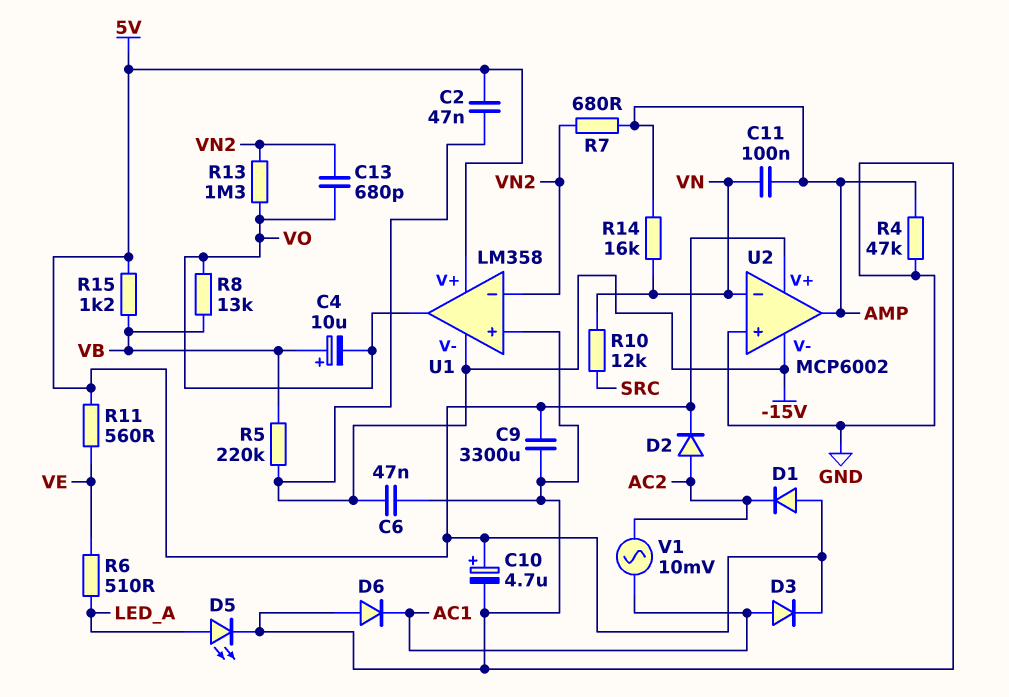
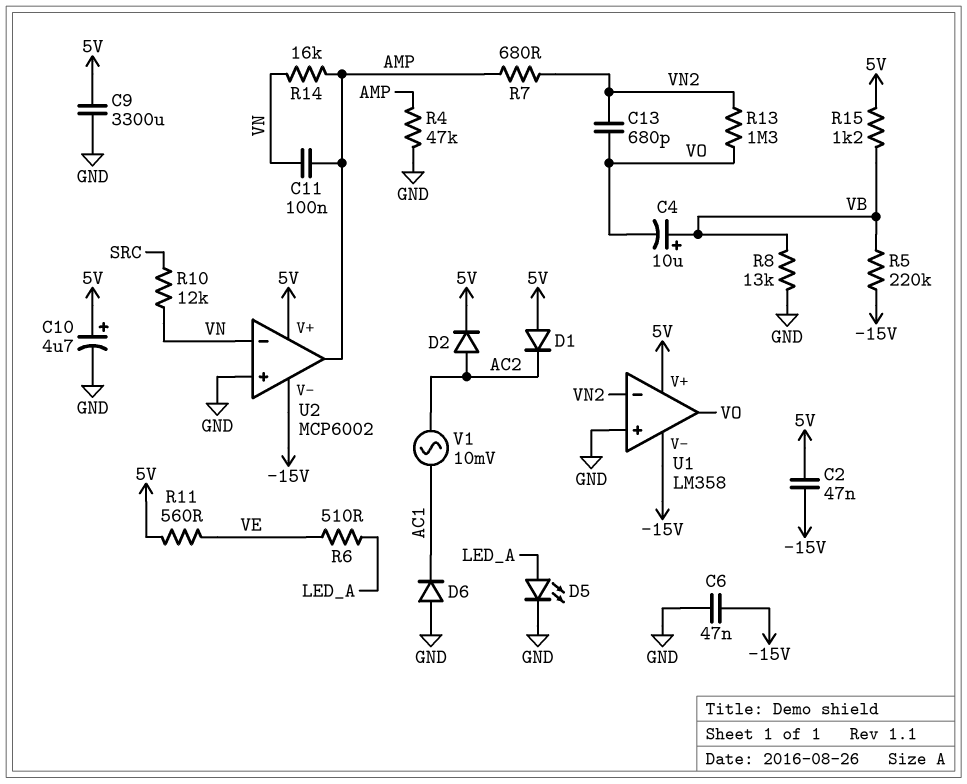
D3: diode (A AC1, K 5V) -> none
R8: 13k (VB, VO) -> 13k (GND, VB)

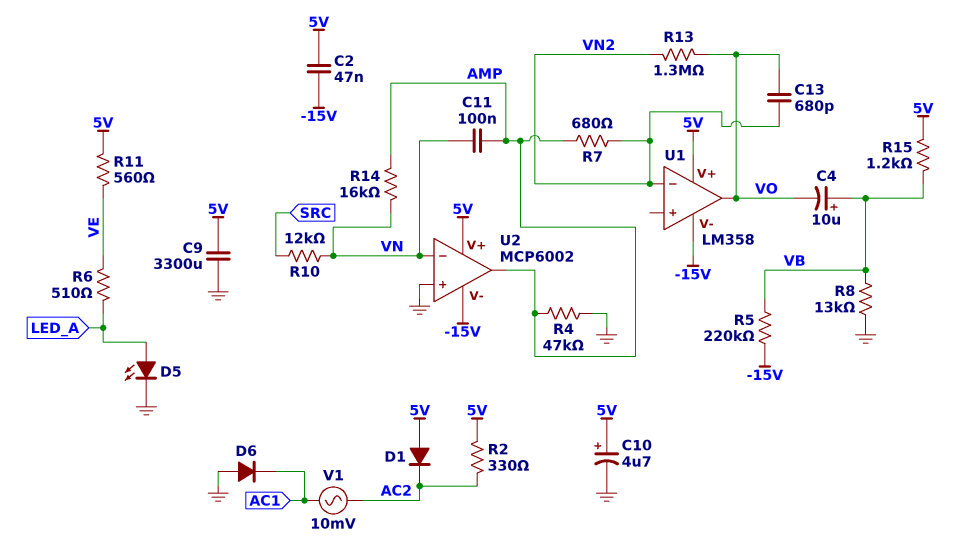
C6: 47nF (-15V, GND) -> none
D2: diode (A AC2, K 5V) -> none
R2: none -> 330 (5V, AC2)
U1 pin in+: GND -> none

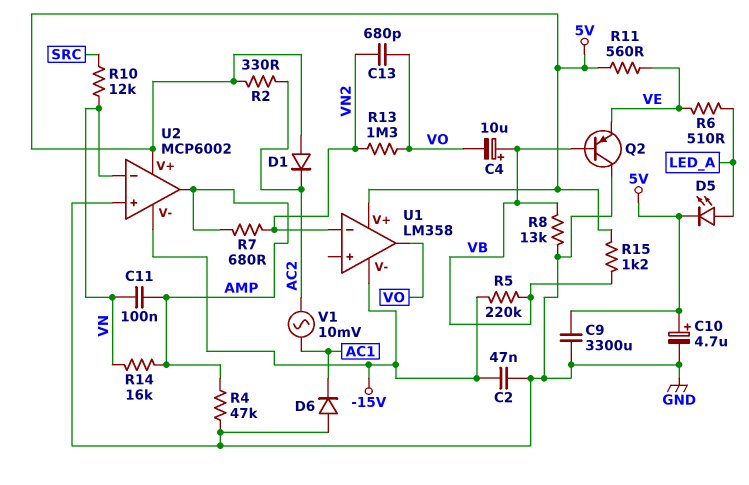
C2: 47nF (-15V, 5V) -> 47nF (-15V, GND)
D5: LED (A LED_A, K GND) -> LED (A LED_A, K 5V)
Q2: none -> PNP (B VB, C GND, E VE)

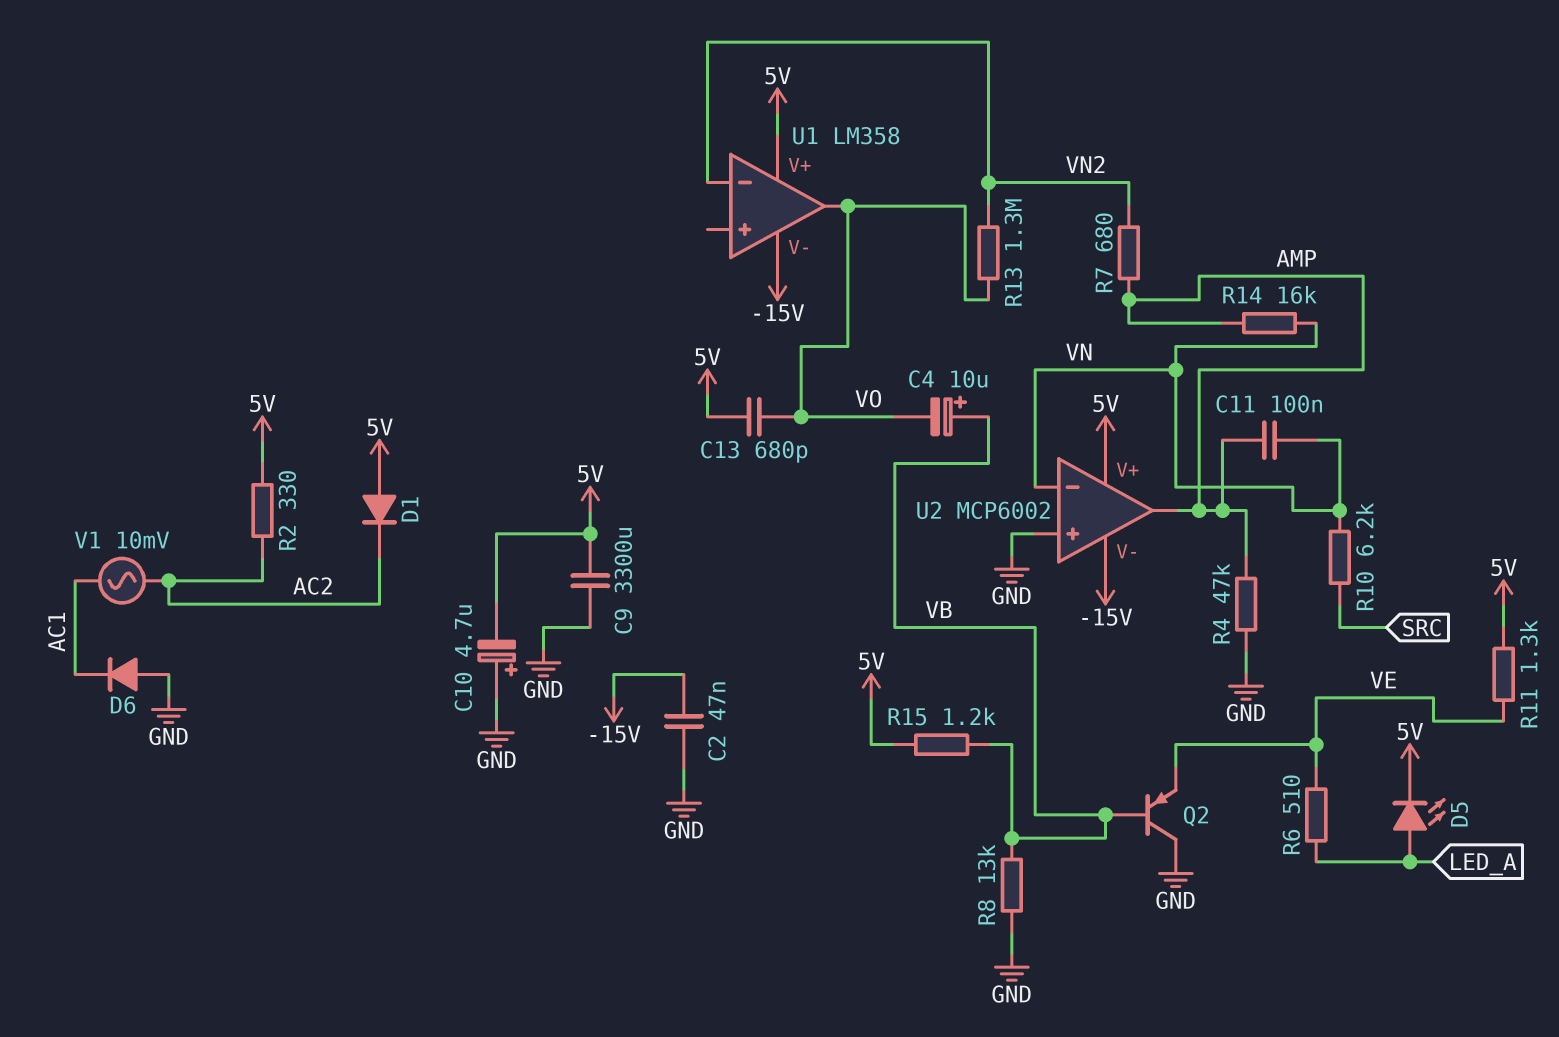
C10: 4.7uF (plus 5V, minus GND) -> 4.7uF (plus GND, minus 5V)
C13: 680pF (VN2, VO) -> 680pF (5V, VO)
R5: 220k (-15V, VB) -> none
R10: 12k (SRC, VN) -> 6.2k (SRC, VN)
R11: 560 (5V, VE) -> 1.3k (5V, VE)

